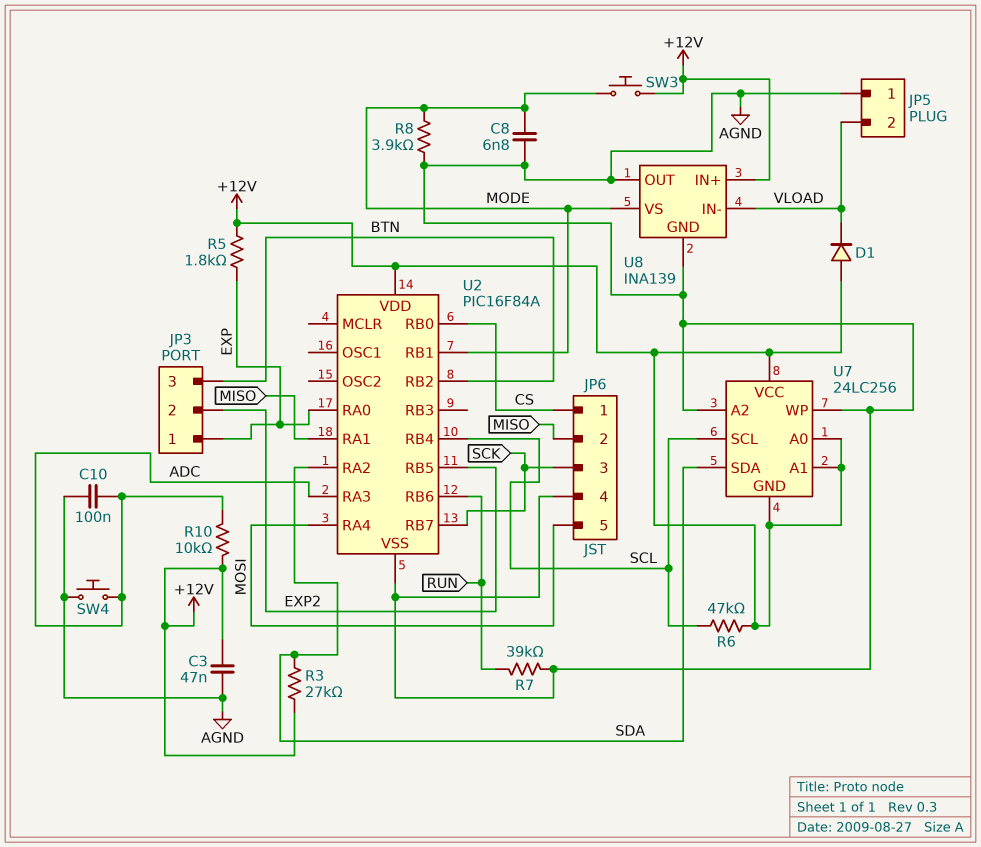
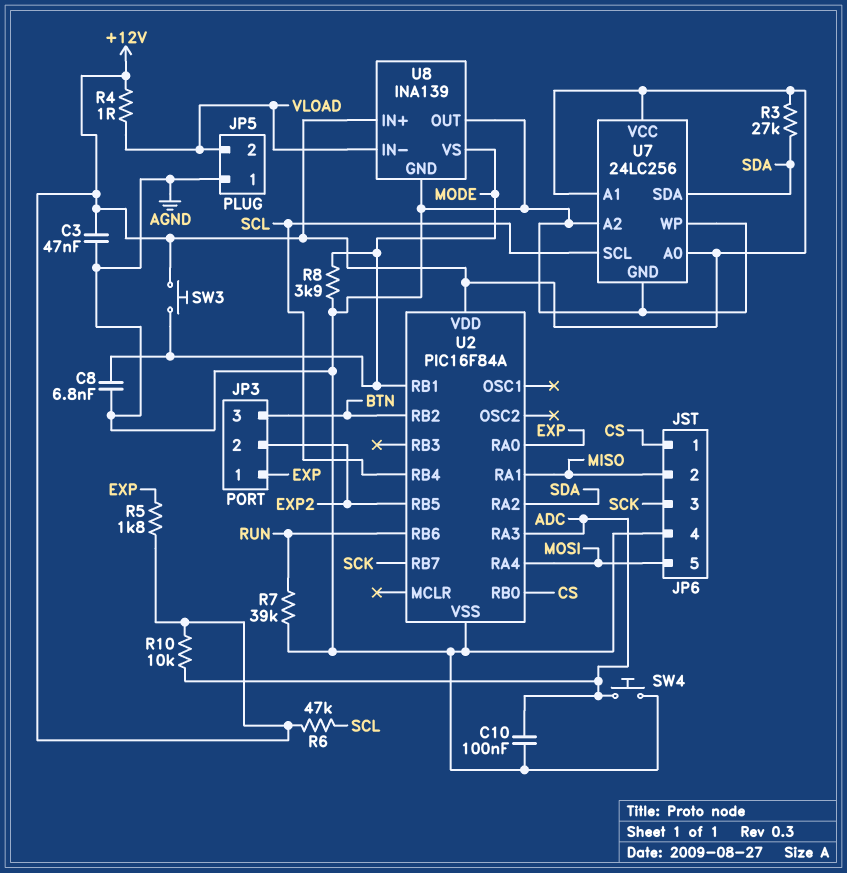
D1: diode (A +12V, K VLOAD) -> none
R4: none -> 1 (+12V, VLOAD)
U7 pin GND: +12V -> AGND

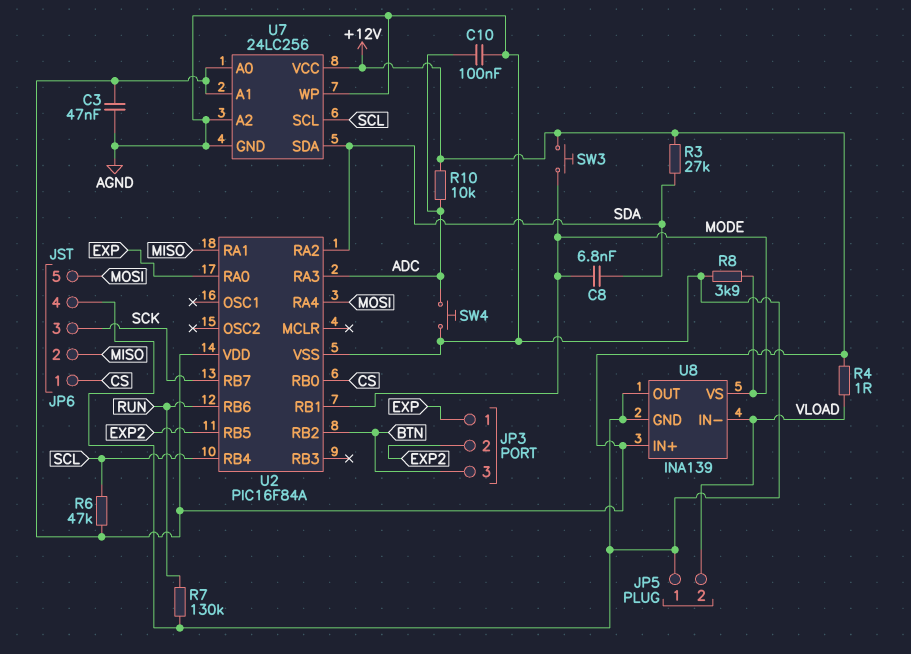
C8: 6.8nF (AGND, MODE) -> 6.8nF (MODE, SDA)
R5: 1.8k (+12V, EXP) -> none
R7: 39k (AGND, RUN) -> 130k (AGND, RUN)

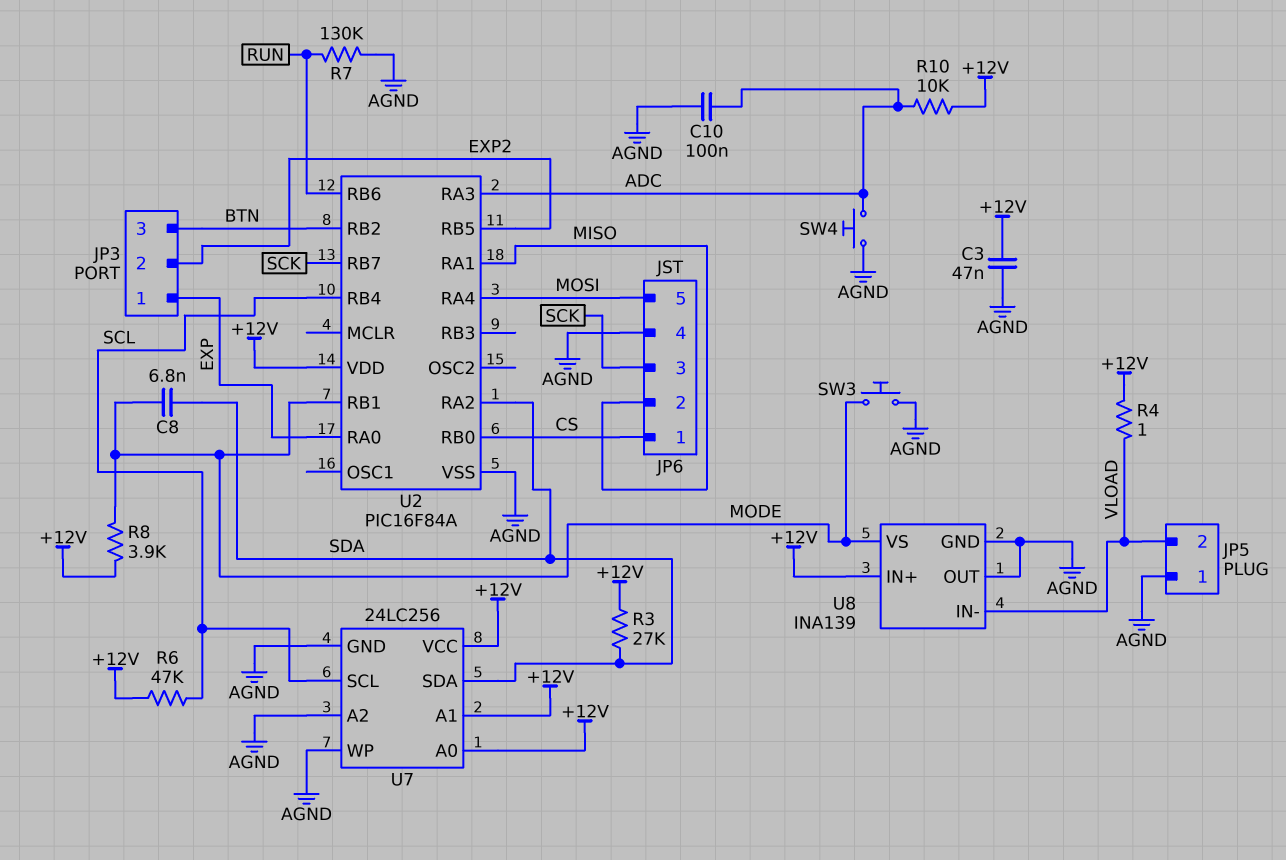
R8: 3.9k (AGND, MODE) -> 3.9k (+12V, MODE)
SW3: button (+12V, MODE) -> button (AGND, MODE)

